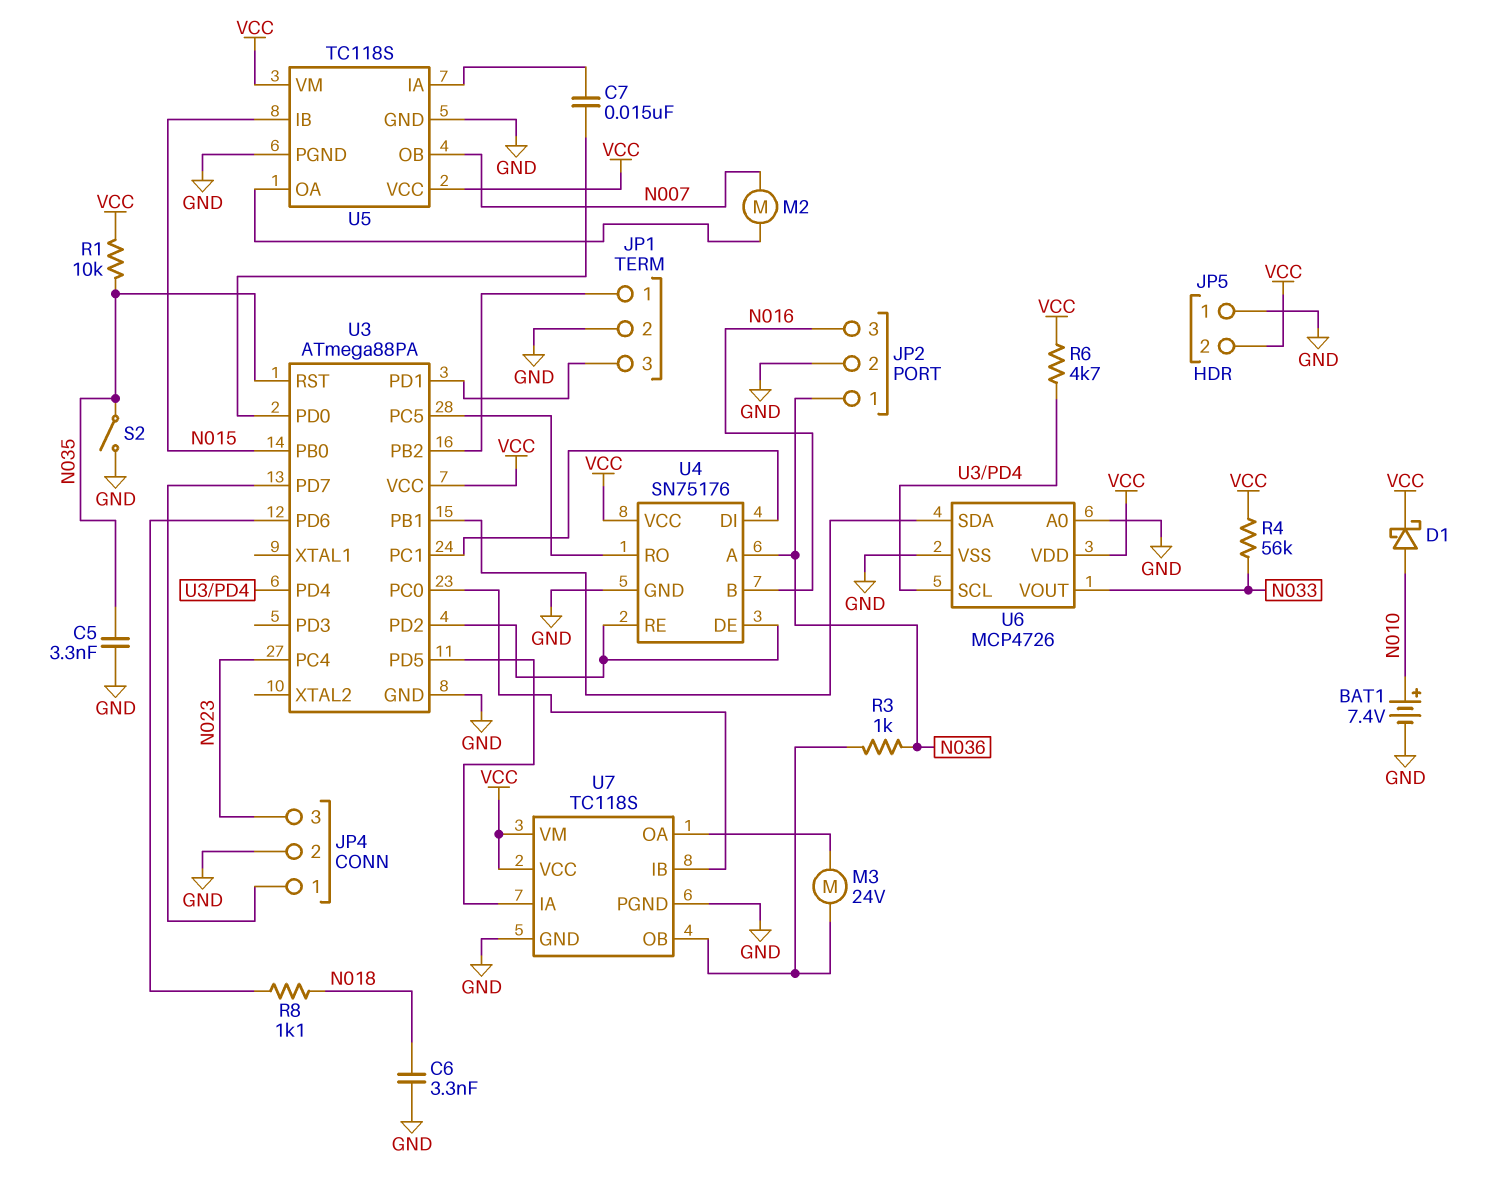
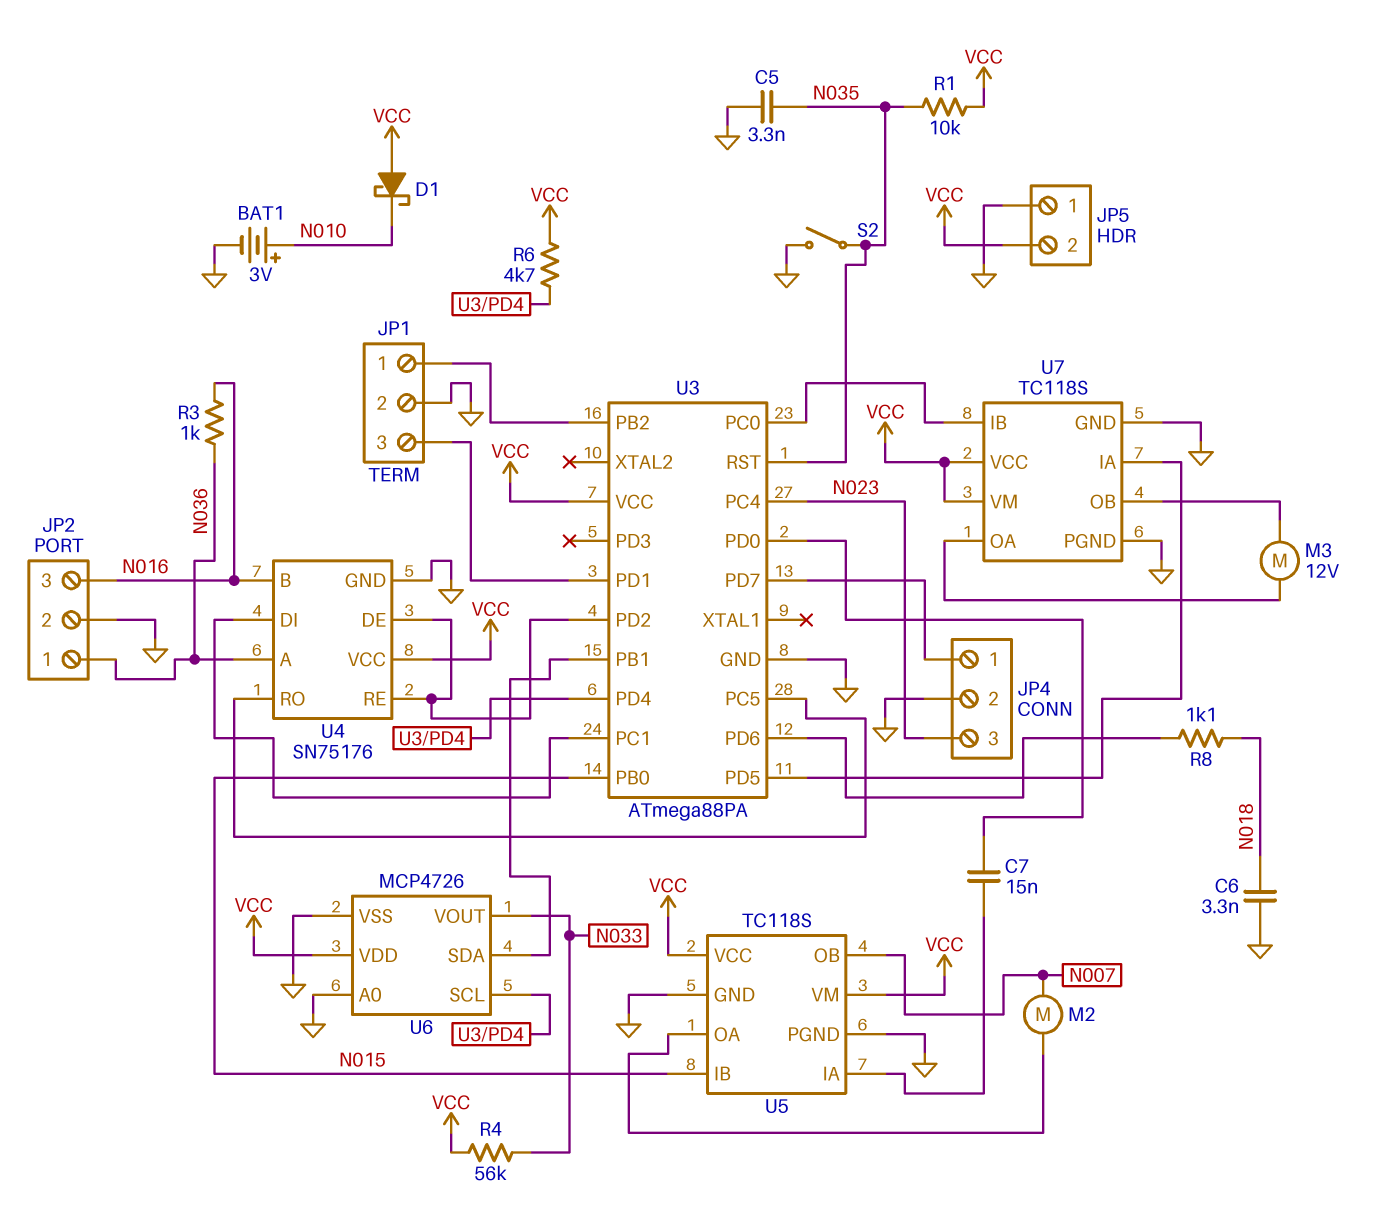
BAT1: 7.4V (plus N010, minus GND) -> 3V (plus N010, minus GND)
D1: schottky (A N010, K VCC) -> schottky (A VCC, K N010)
M3: motor 24V (U7/OA, U7/OB) -> motor 12V (U7/OA, U7/OB)
R3: 1k (N036, U7/OB) -> 1k (N016, N036)

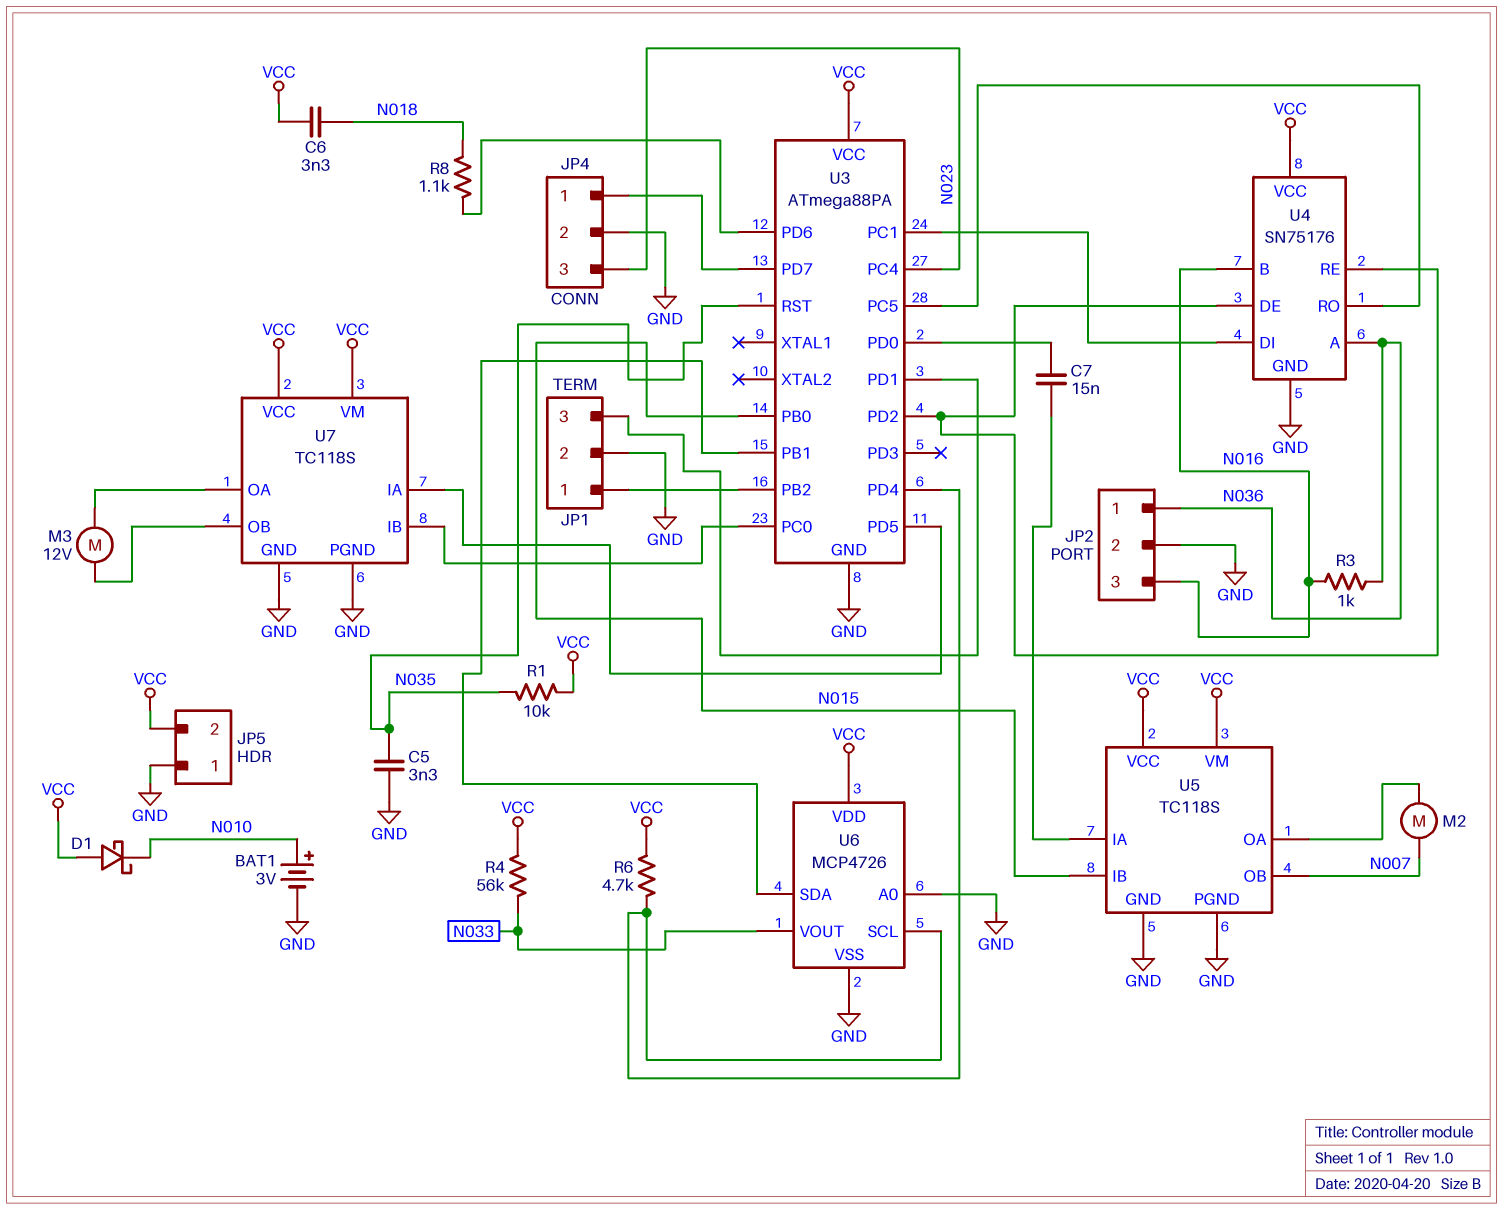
C6: 3.3nF (GND, N018) -> 3.3nF (N018, VCC)
S2: switch (GND, N035) -> none

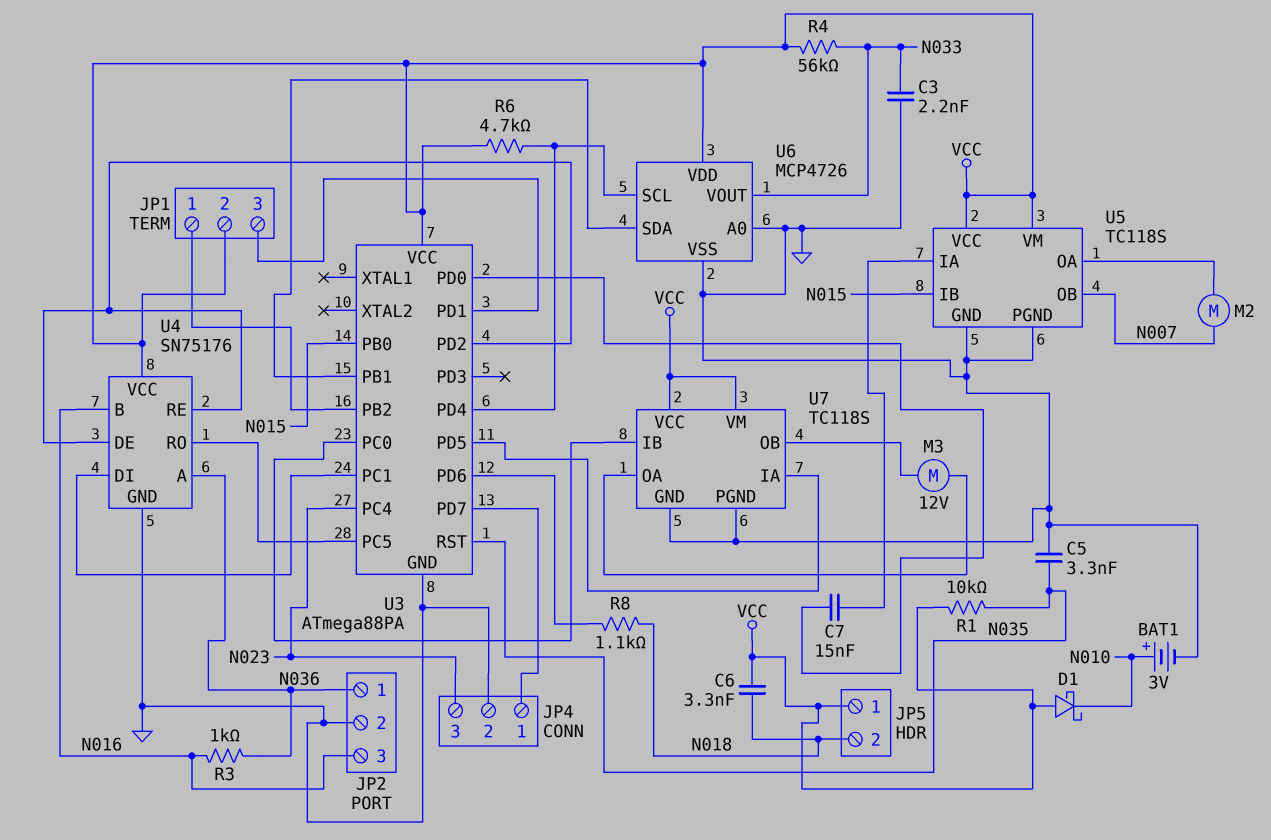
C3: none -> 2.2nF (GND, N033)
JP1 pin 2: GND -> VCC
JP5 pin 1: GND -> VCC
JP5 pin 2: VCC -> N018

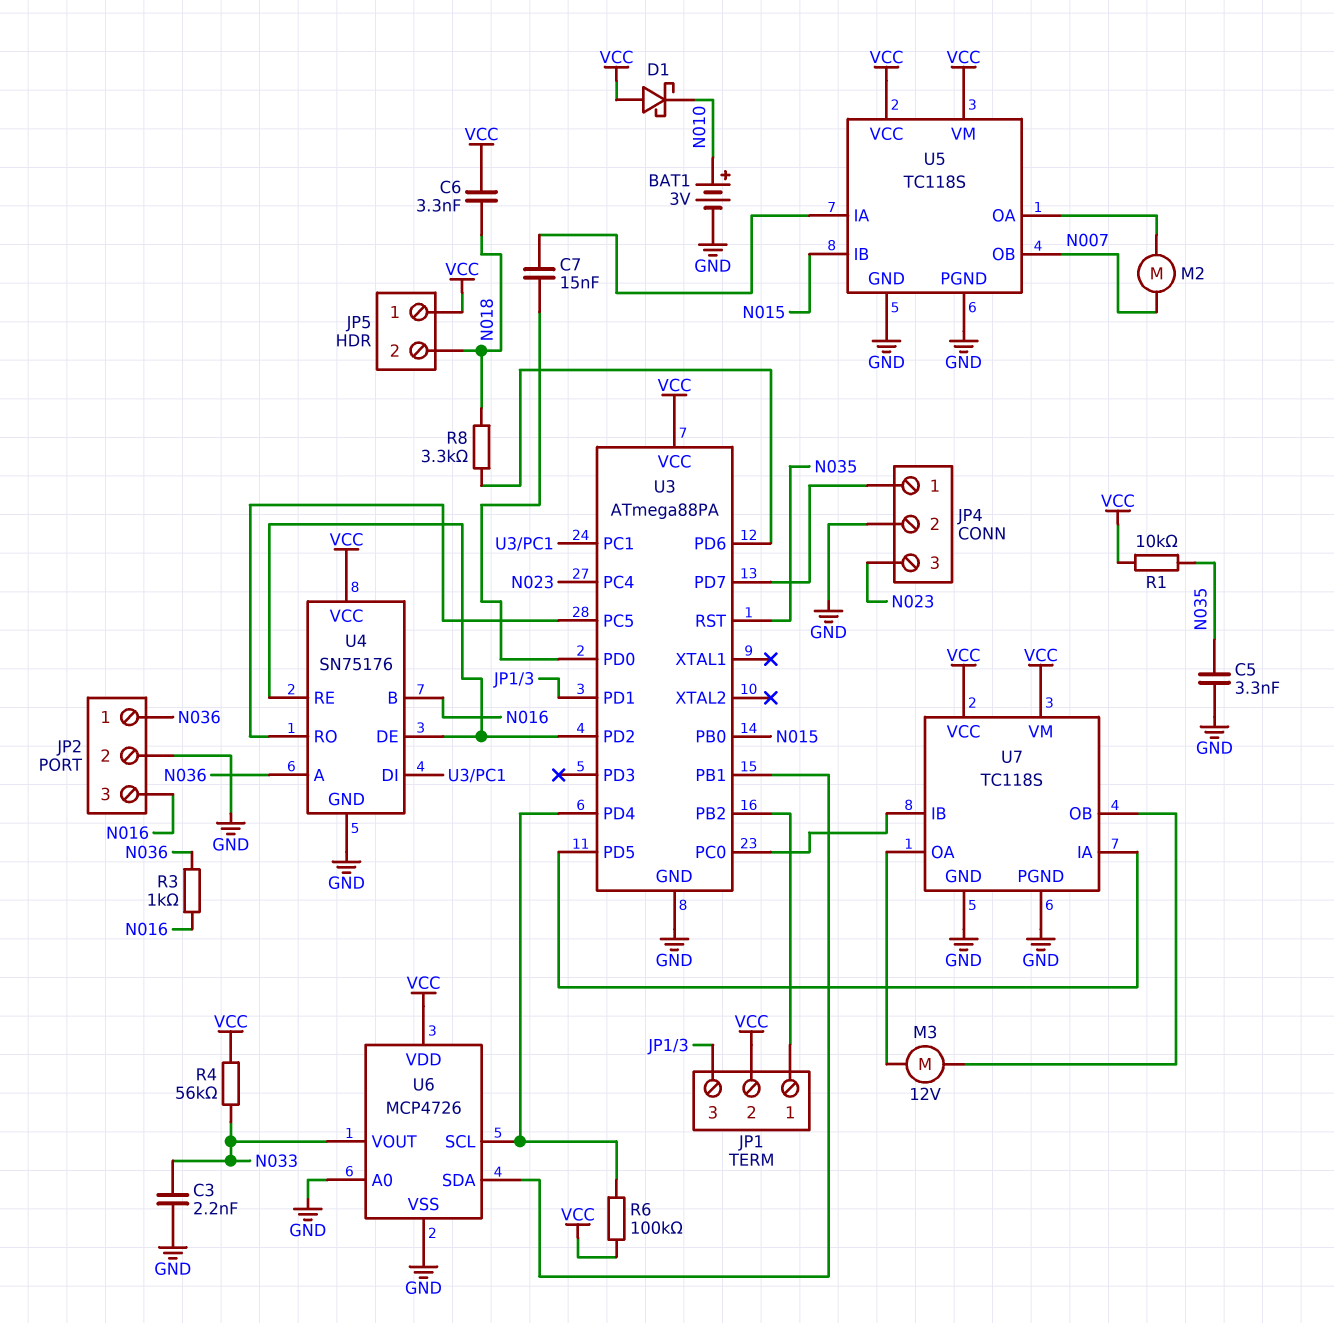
R6: 4.7k (U3/PD4, VCC) -> 100k (U3/PD4, VCC)
R8: 1.1k (N018, U3/PD6) -> 3.3k (N018, U3/PD6)

